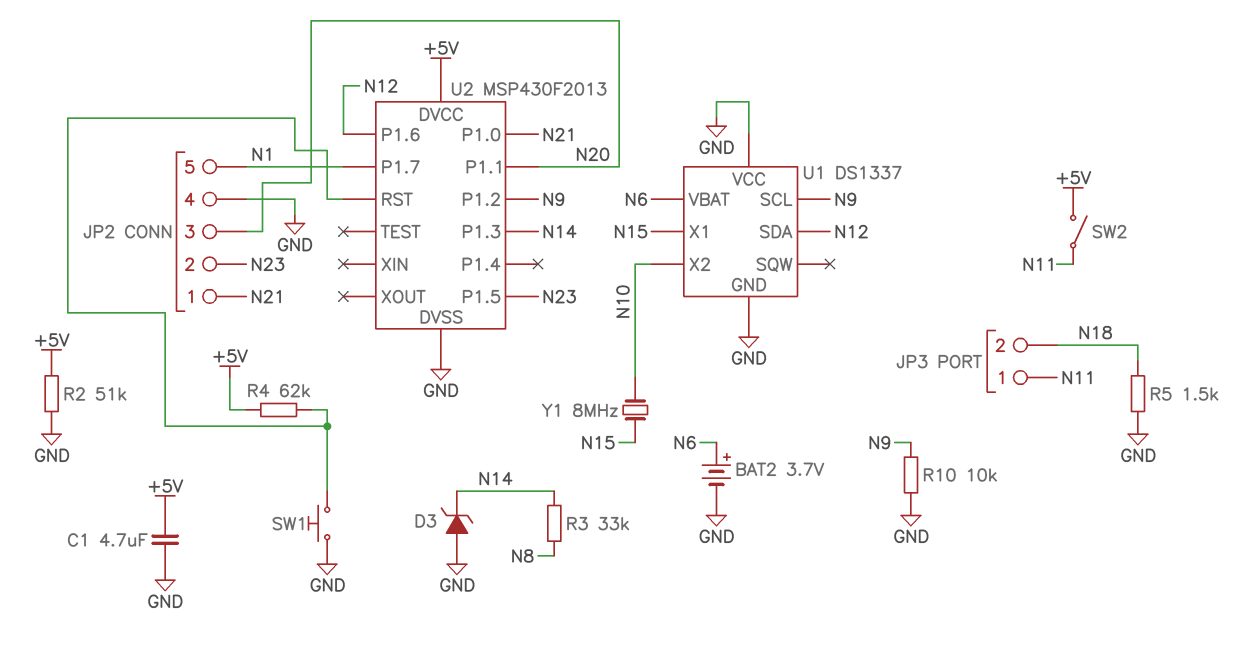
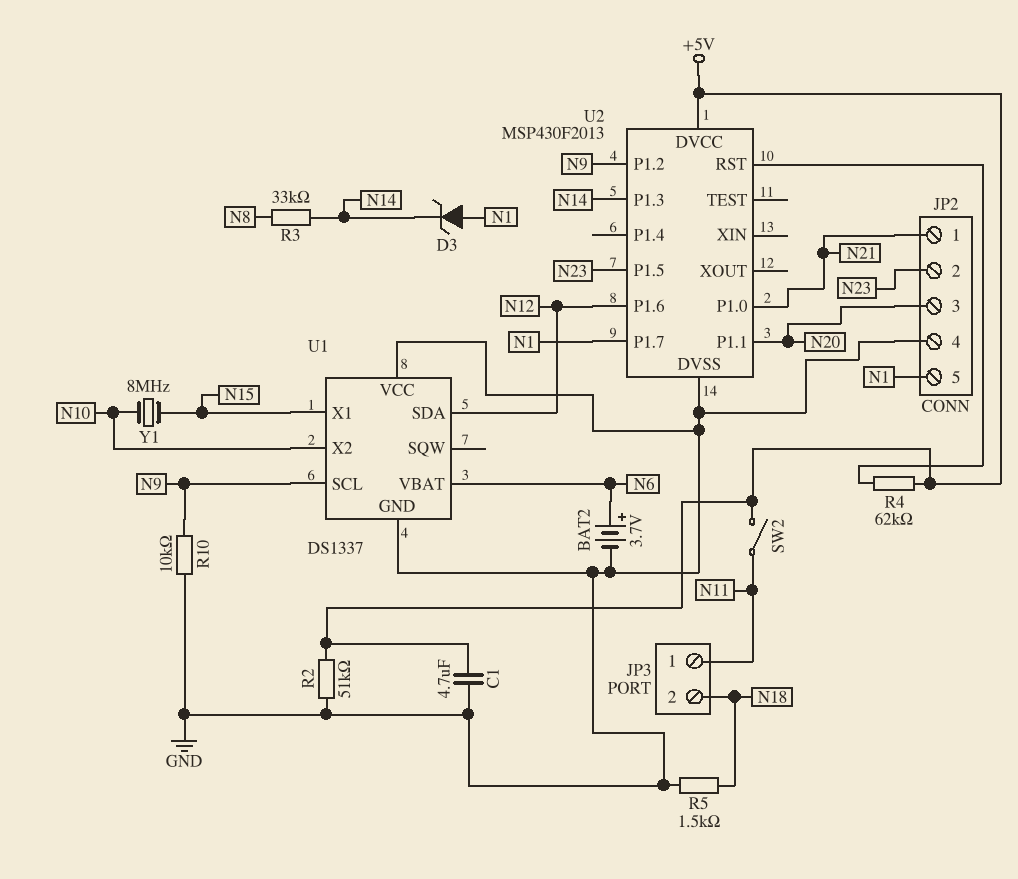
D3: zener (A GND, K N14) -> zener (A N1, K N14)
SW1: button (GND, U2/RST) -> none

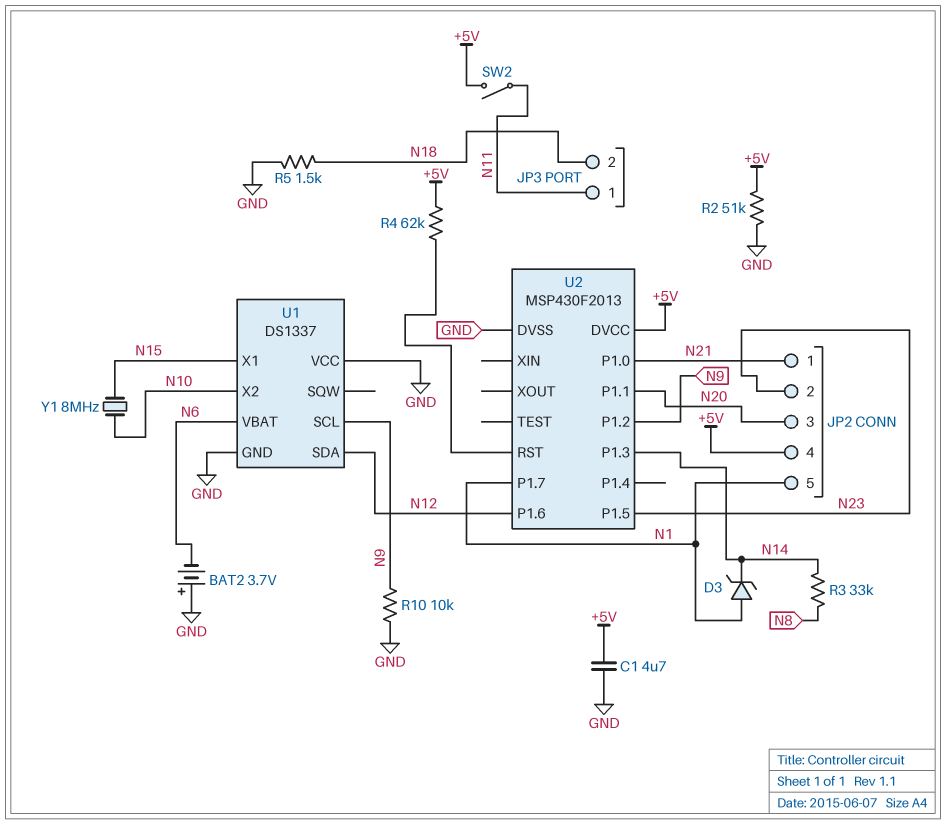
BAT2: 3.7V (plus N6, minus GND) -> 3.7V (plus GND, minus N6)
JP2 pin 4: GND -> +5V

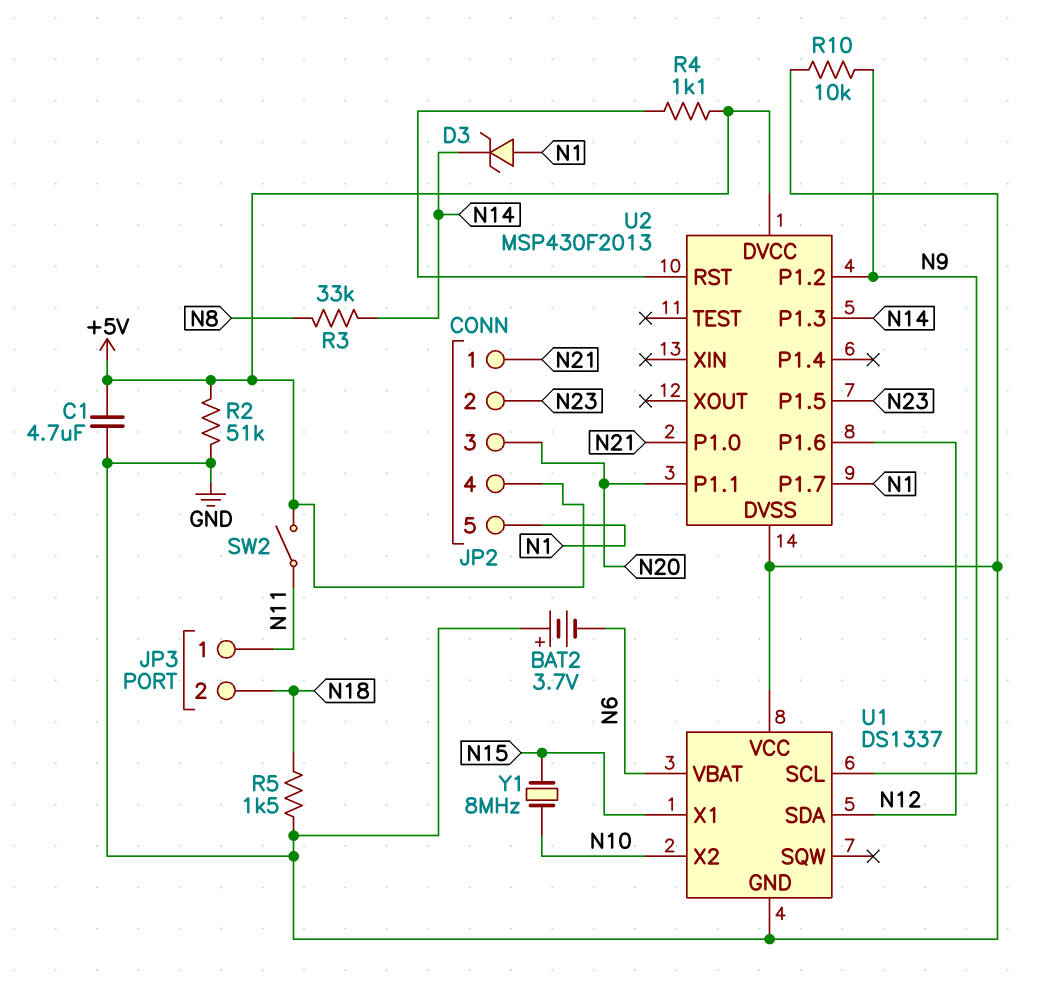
R4: 62k (+5V, U2/RST) -> 1.1k (+5V, U2/RST)

